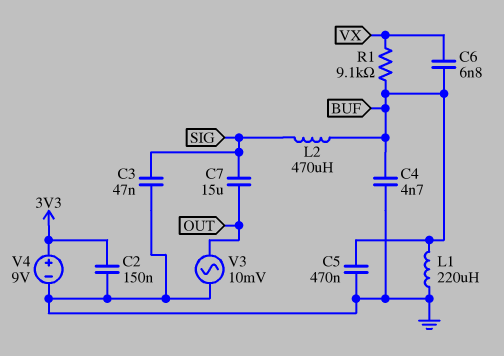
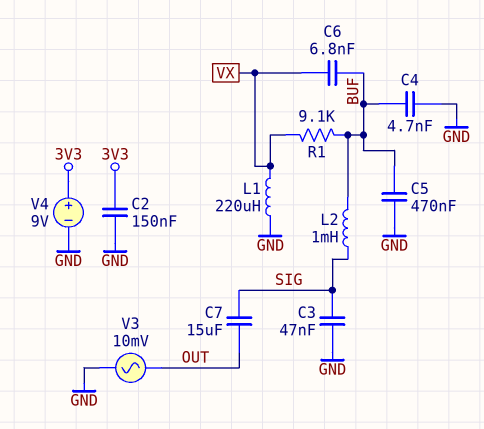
L1: 220uH (BUF, GND) -> 220uH (GND, VX)
L2: 470uH (BUF, SIG) -> 1mH (BUF, SIG)

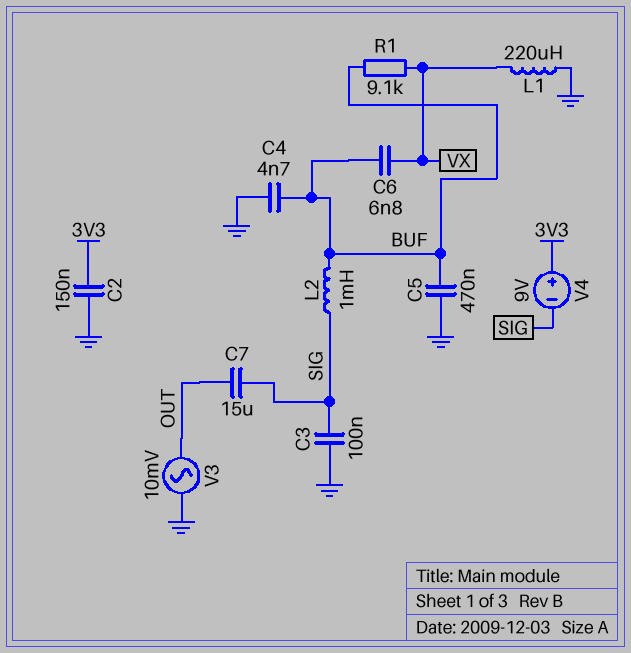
C3: 47nF (GND, SIG) -> 100nF (GND, SIG)
V4: 9V (plus 3V3, minus GND) -> 9V (plus 3V3, minus SIG)

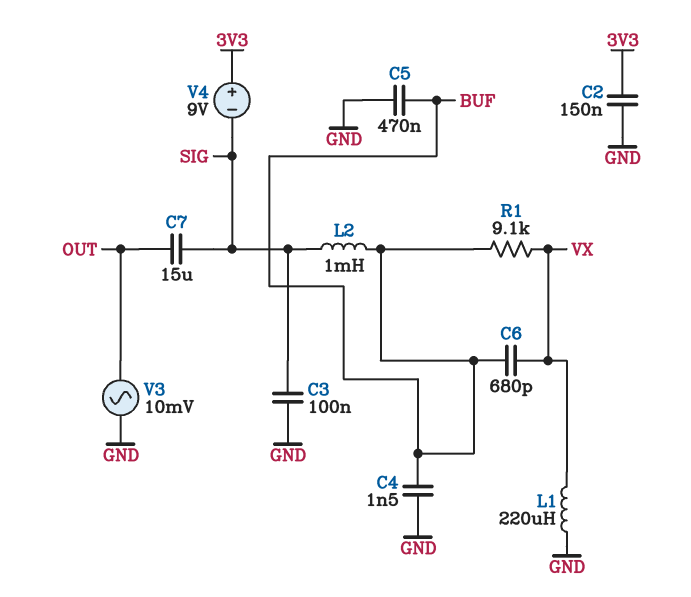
C4: 4.7nF (BUF, GND) -> 1.5nF (BUF, GND)
C6: 6.8nF (BUF, VX) -> 680pF (BUF, VX)

